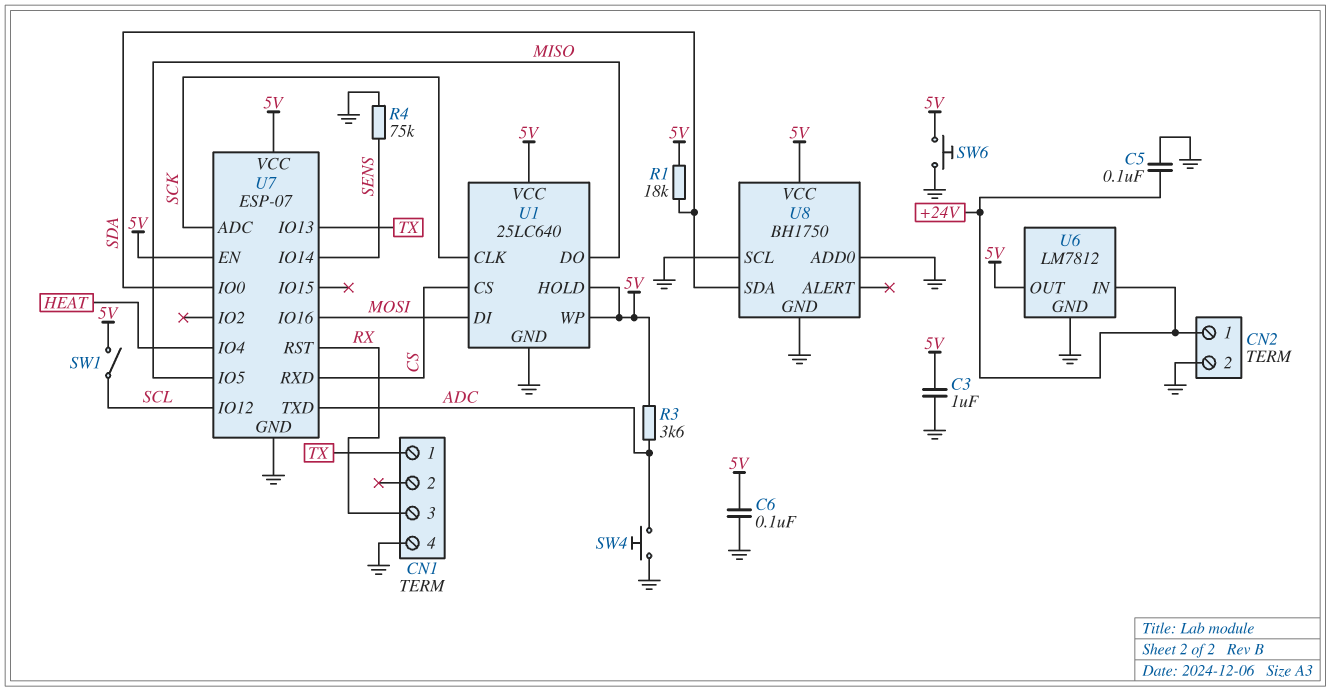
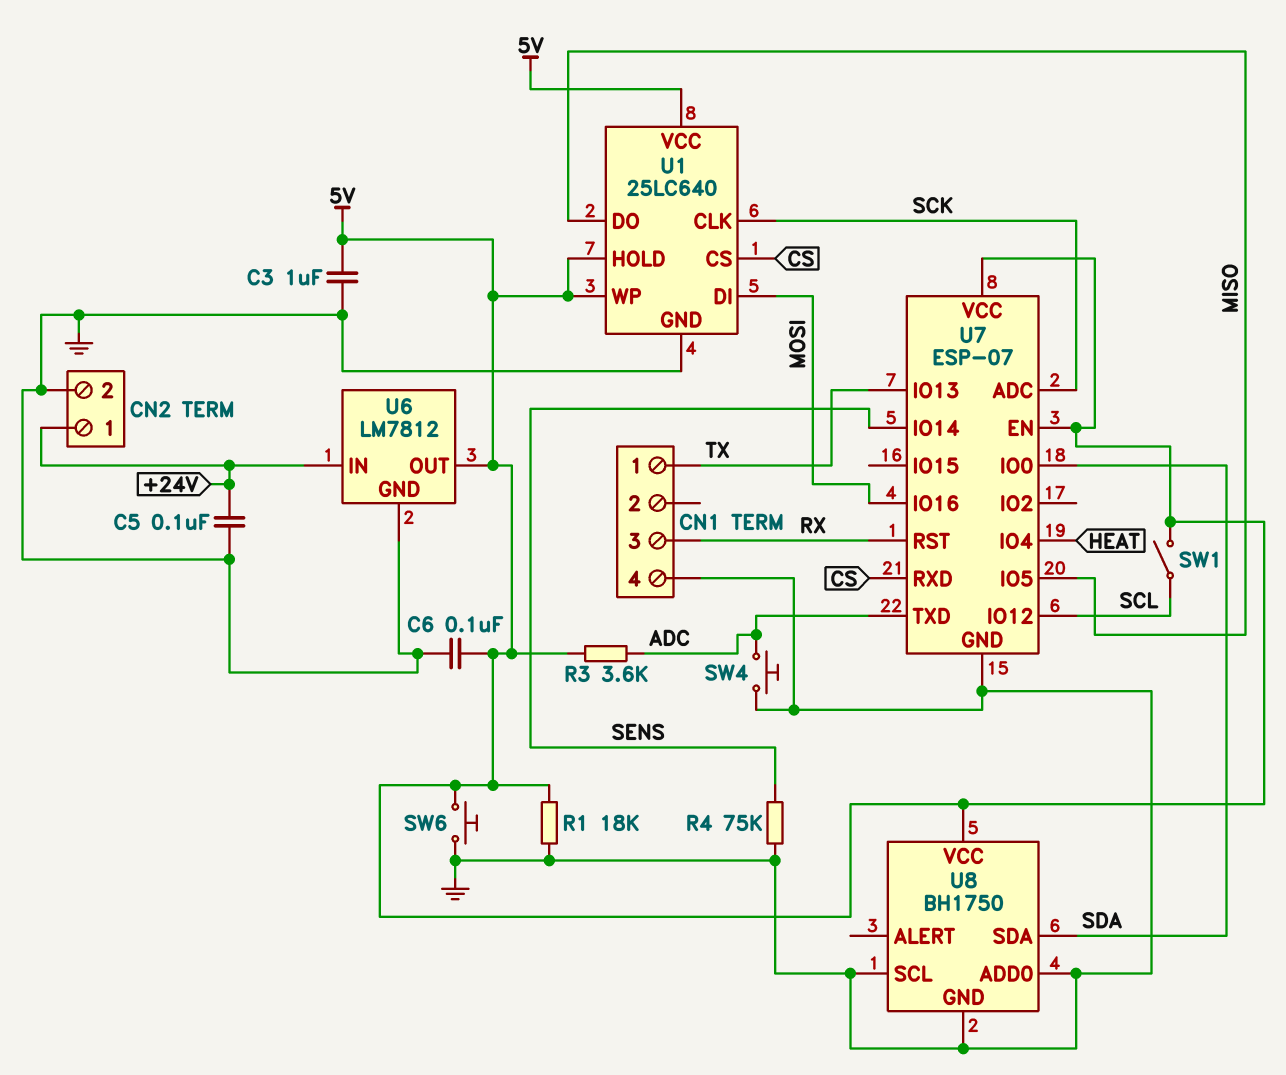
R1: 18k (5V, SDA) -> 18k (5V, GND)

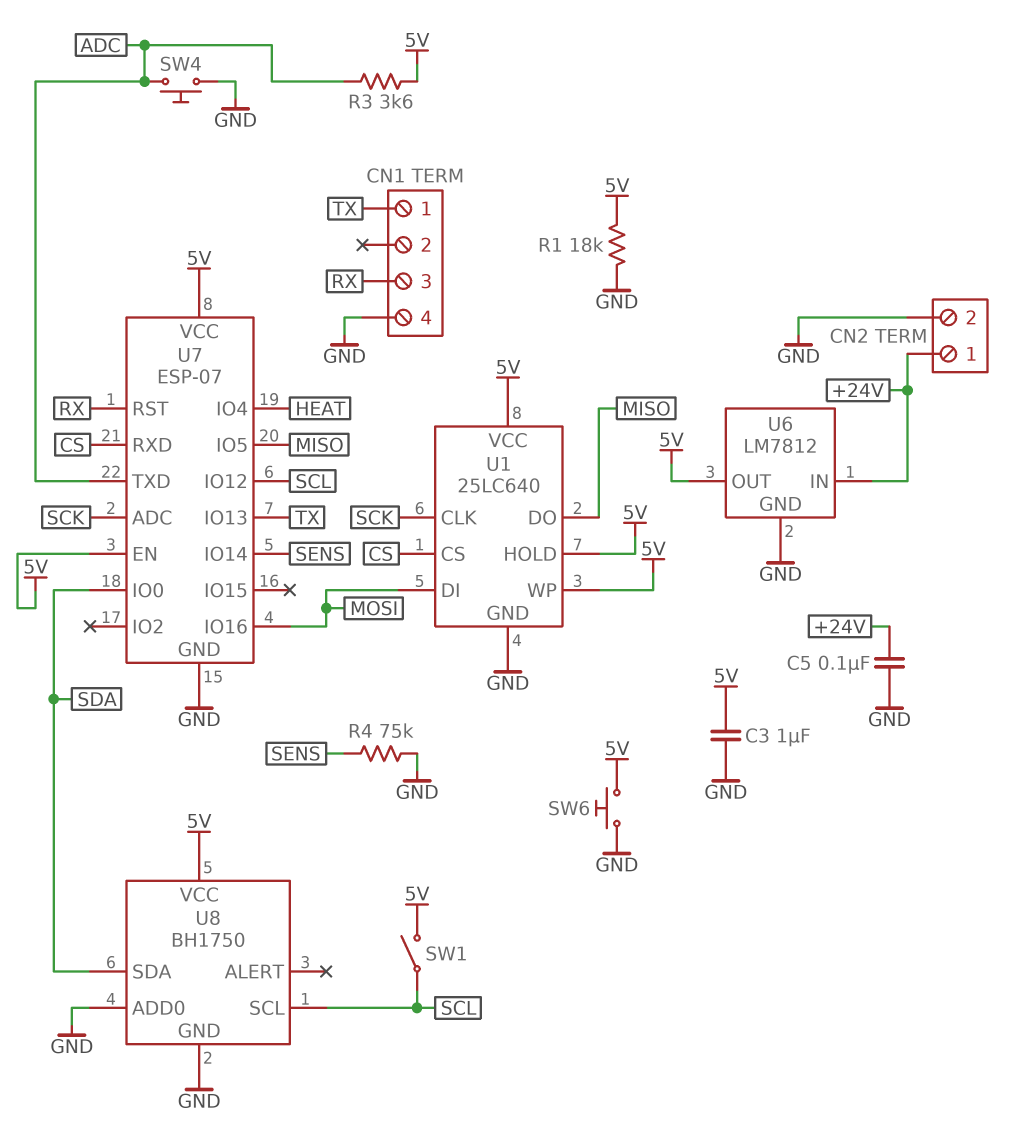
C6: 100nF (5V, GND) -> none
U8 pin SCL: GND -> SCL

